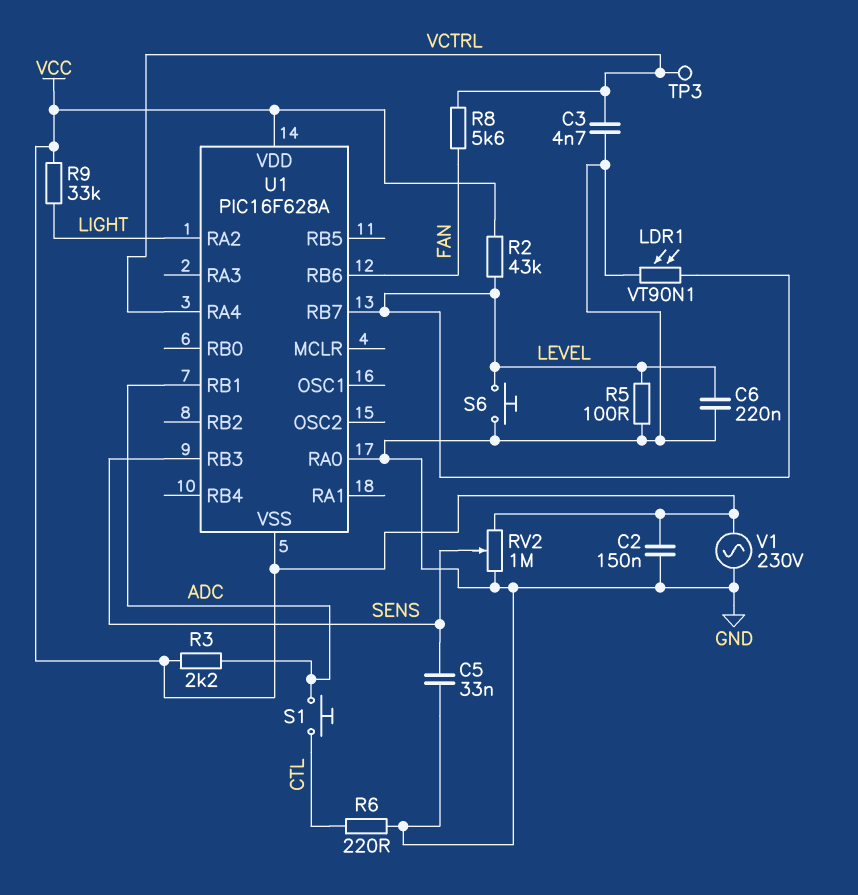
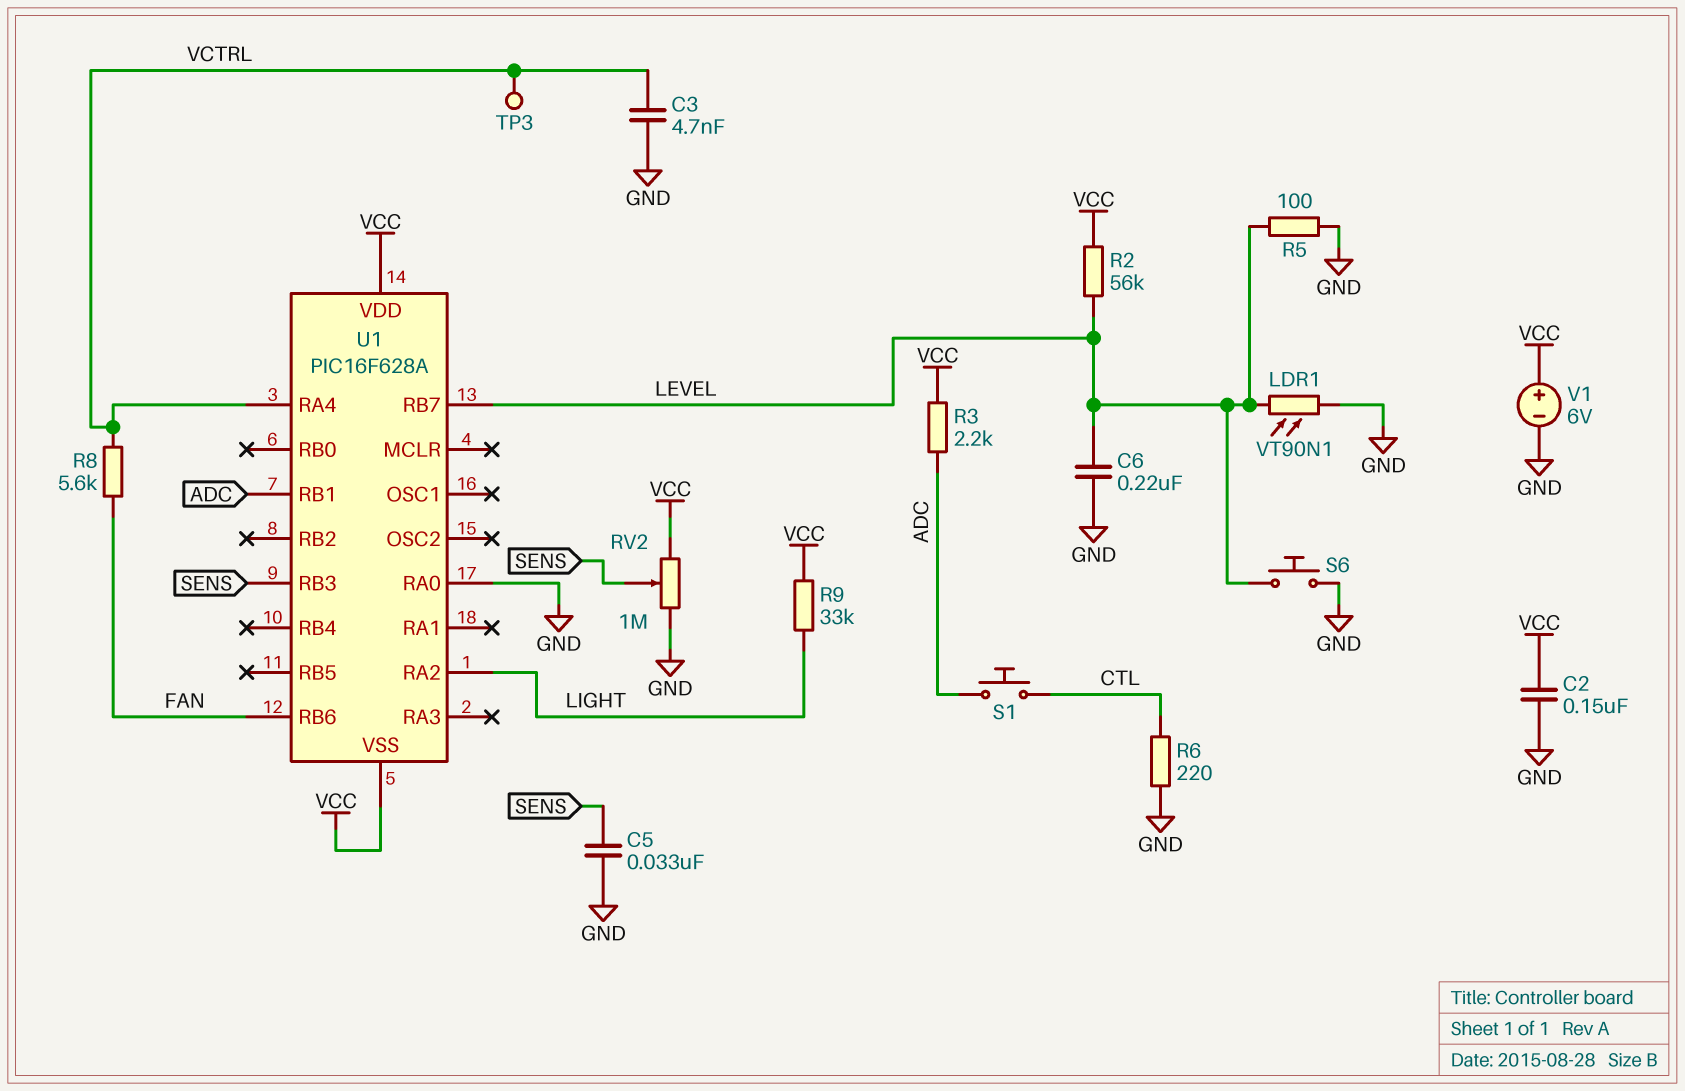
R2: 43k (LEVEL, VCC) -> 56k (LEVEL, VCC)
V1: AC 230V (GND, VCC) -> 6V (plus VCC, minus GND)

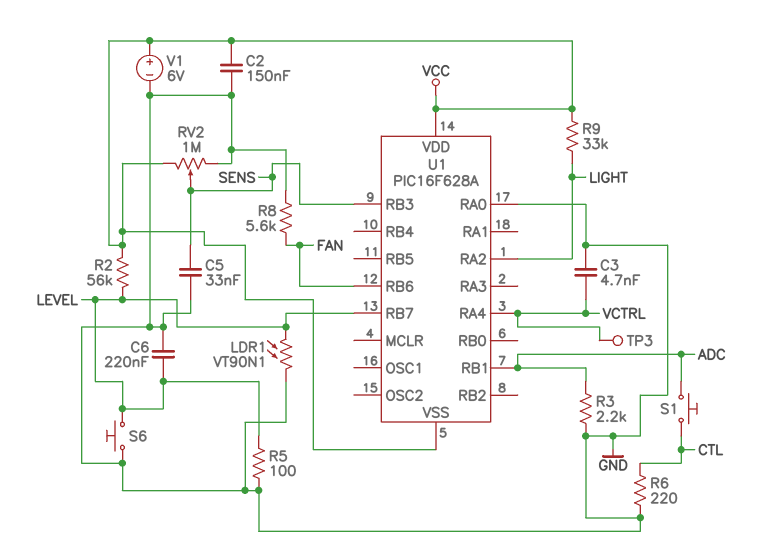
R3: 2.2k (ADC, VCC) -> 2.2k (ADC, GND)
R8: 5.6k (FAN, VCTRL) -> 5.6k (FAN, GND)

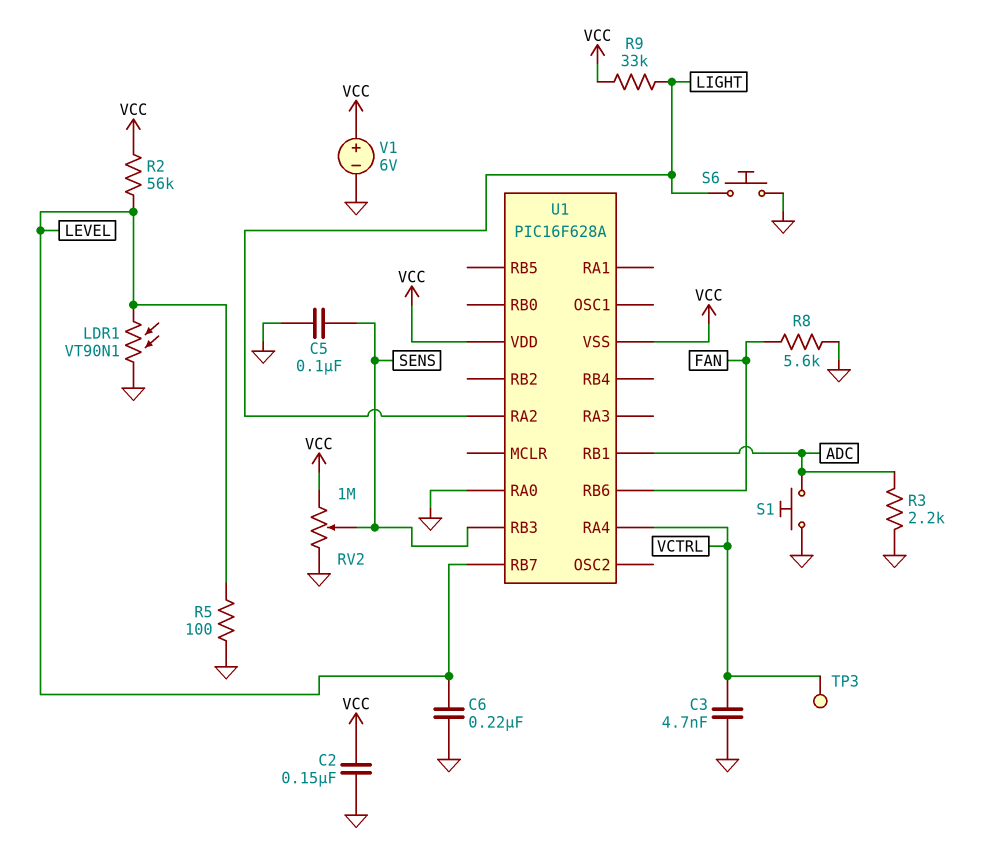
C5: 33nF (GND, SENS) -> 100nF (GND, SENS)
R6: 220 (CTL, GND) -> none
S1: button (ADC, CTL) -> button (ADC, GND)
S6: button (GND, LEVEL) -> button (GND, LIGHT)

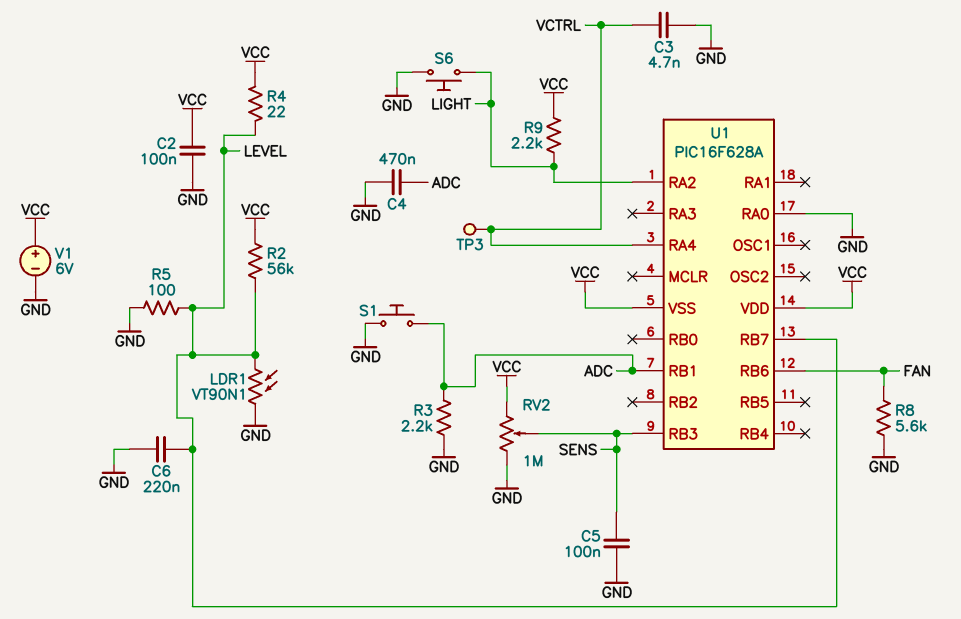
C2: 150nF (GND, VCC) -> 100nF (GND, VCC)
C4: none -> 470nF (ADC, GND)
R4: none -> 22 (LEVEL, VCC)
R9: 33k (LIGHT, VCC) -> 2.2k (LIGHT, VCC)

